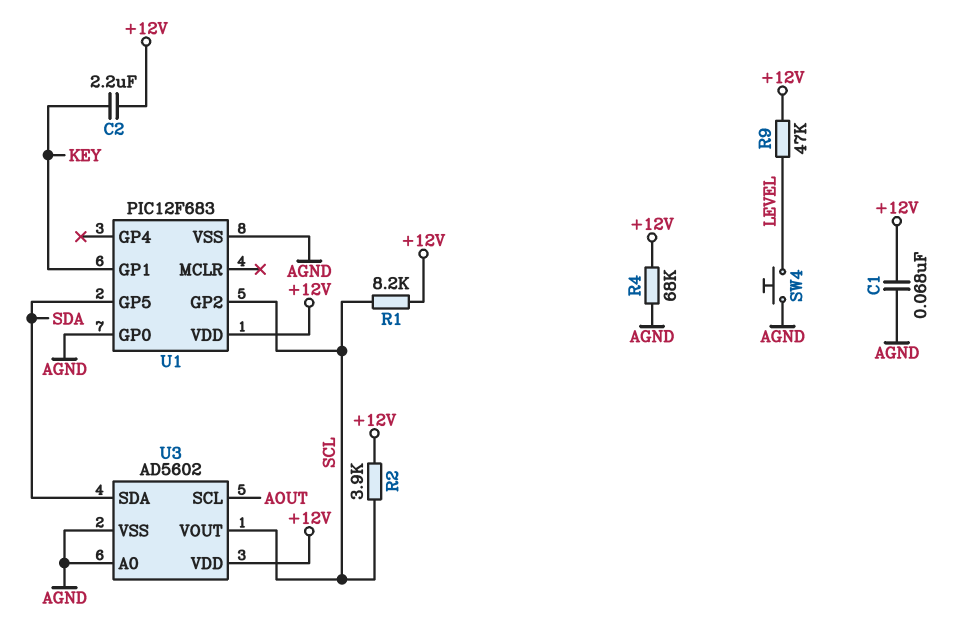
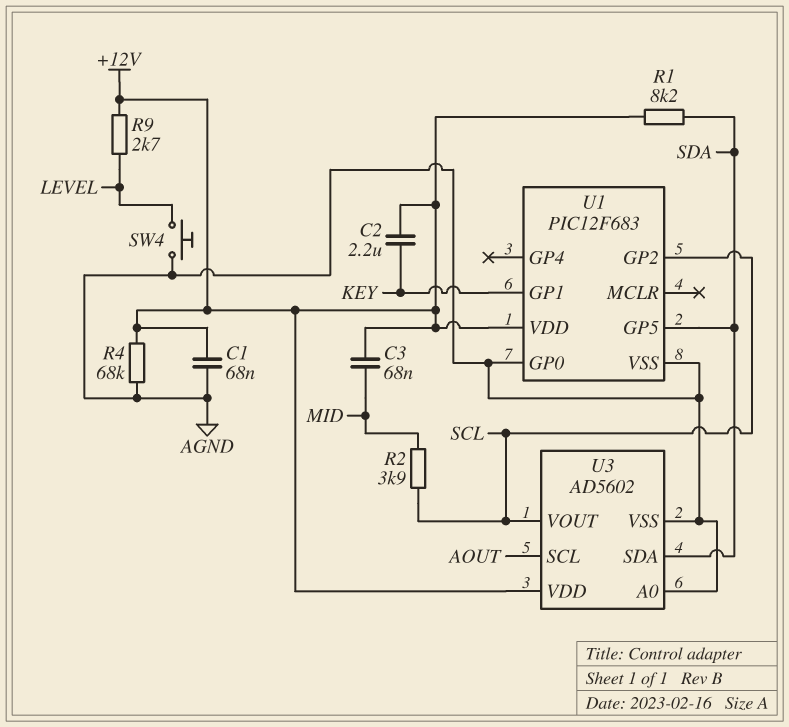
C3: none -> 68nF (+12V, MID)
R1: 8.2k (+12V, SCL) -> 8.2k (+12V, SDA)
R2: 3.9k (+12V, SCL) -> 3.9k (MID, SCL)
R9: 47k (+12V, LEVEL) -> 2.7k (+12V, LEVEL)

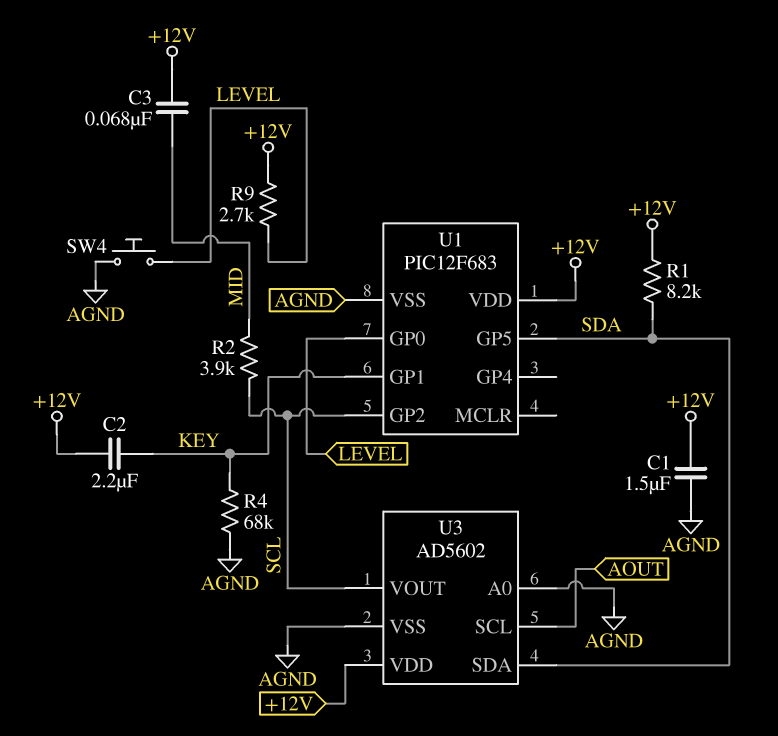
C1: 68nF (+12V, AGND) -> 1.5uF (+12V, AGND)
R4: 68k (+12V, AGND) -> 68k (AGND, KEY)
U1 pin GP0: AGND -> LEVEL

